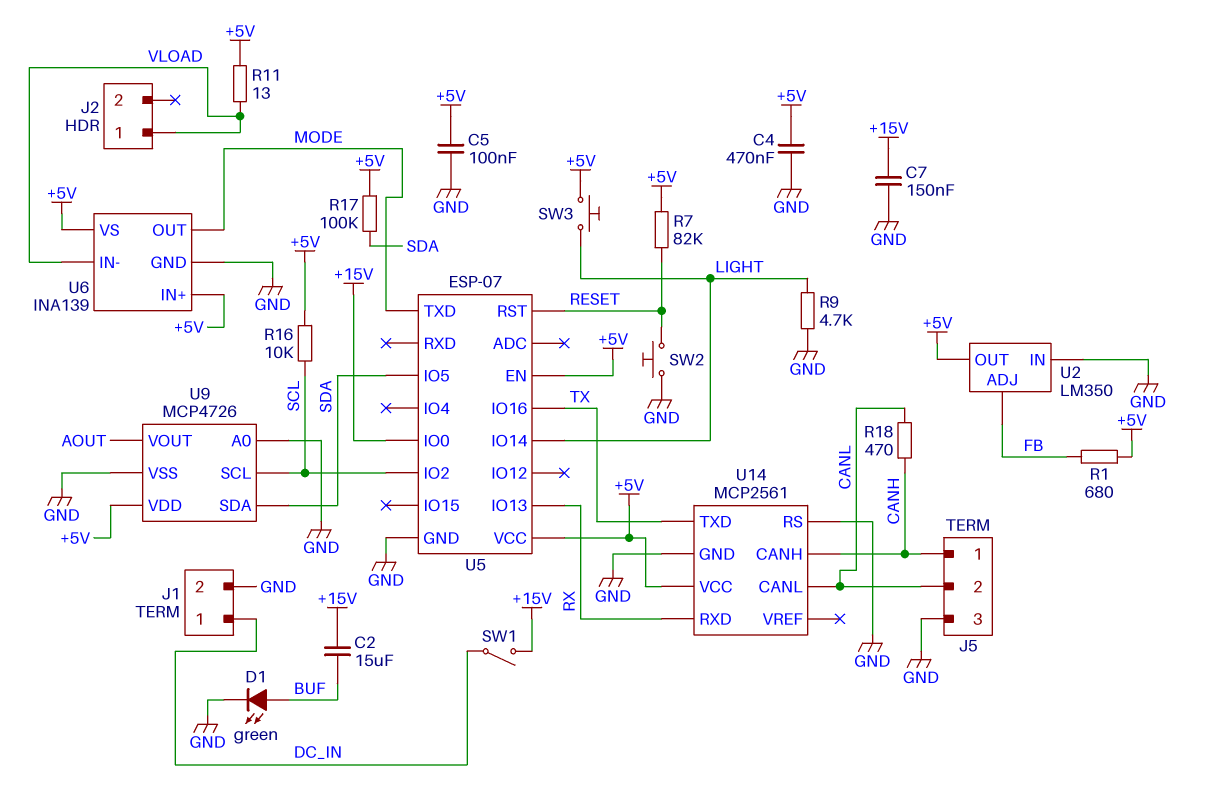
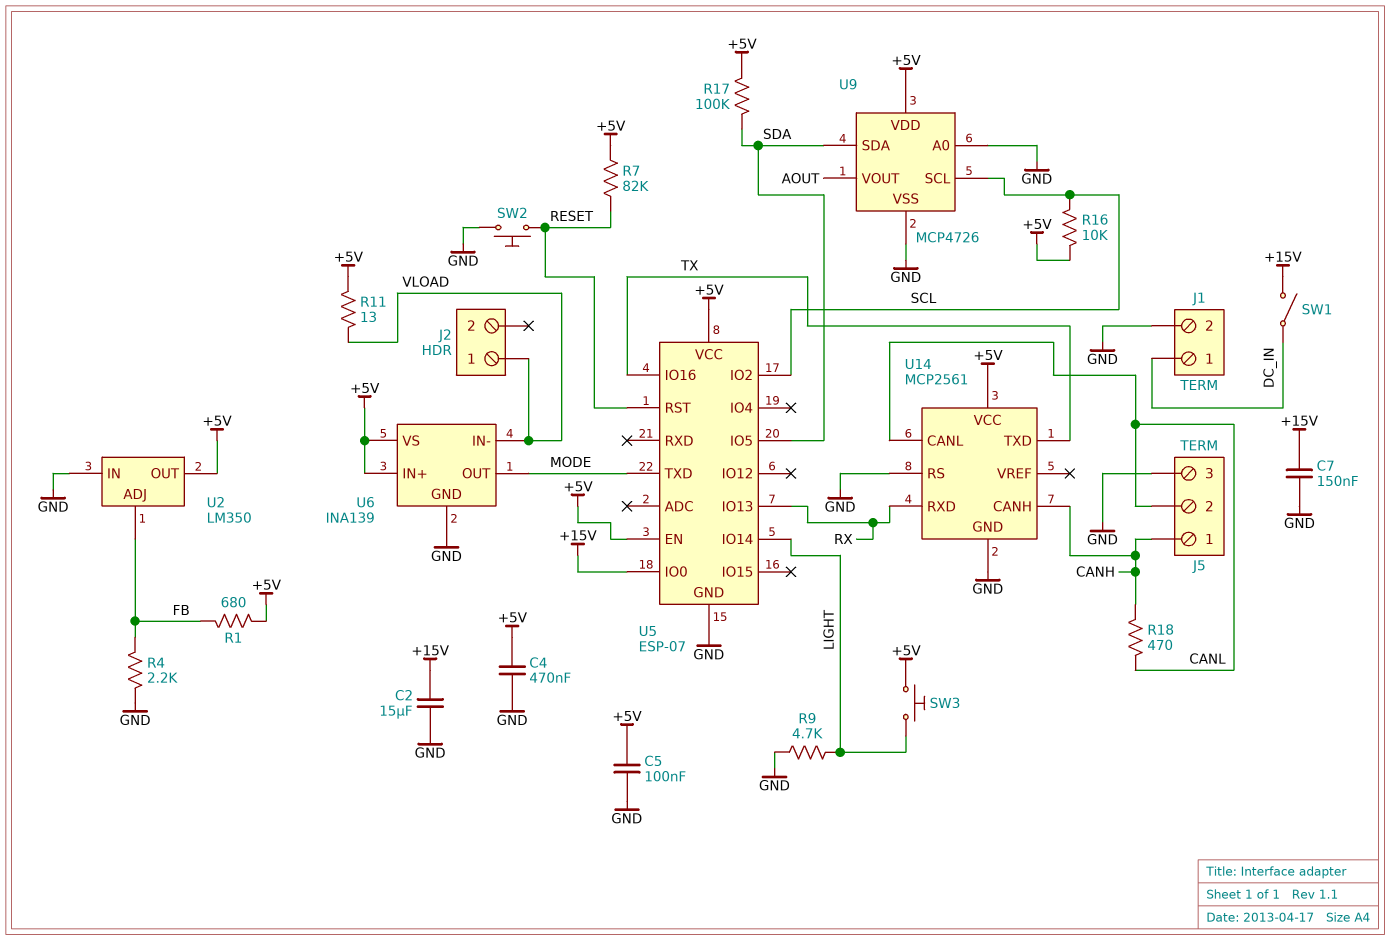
C2: 15uF (+15V, BUF) -> 15uF (+15V, GND)
D1: LED green (A BUF, K GND) -> none
R4: none -> 2.2k (FB, GND)

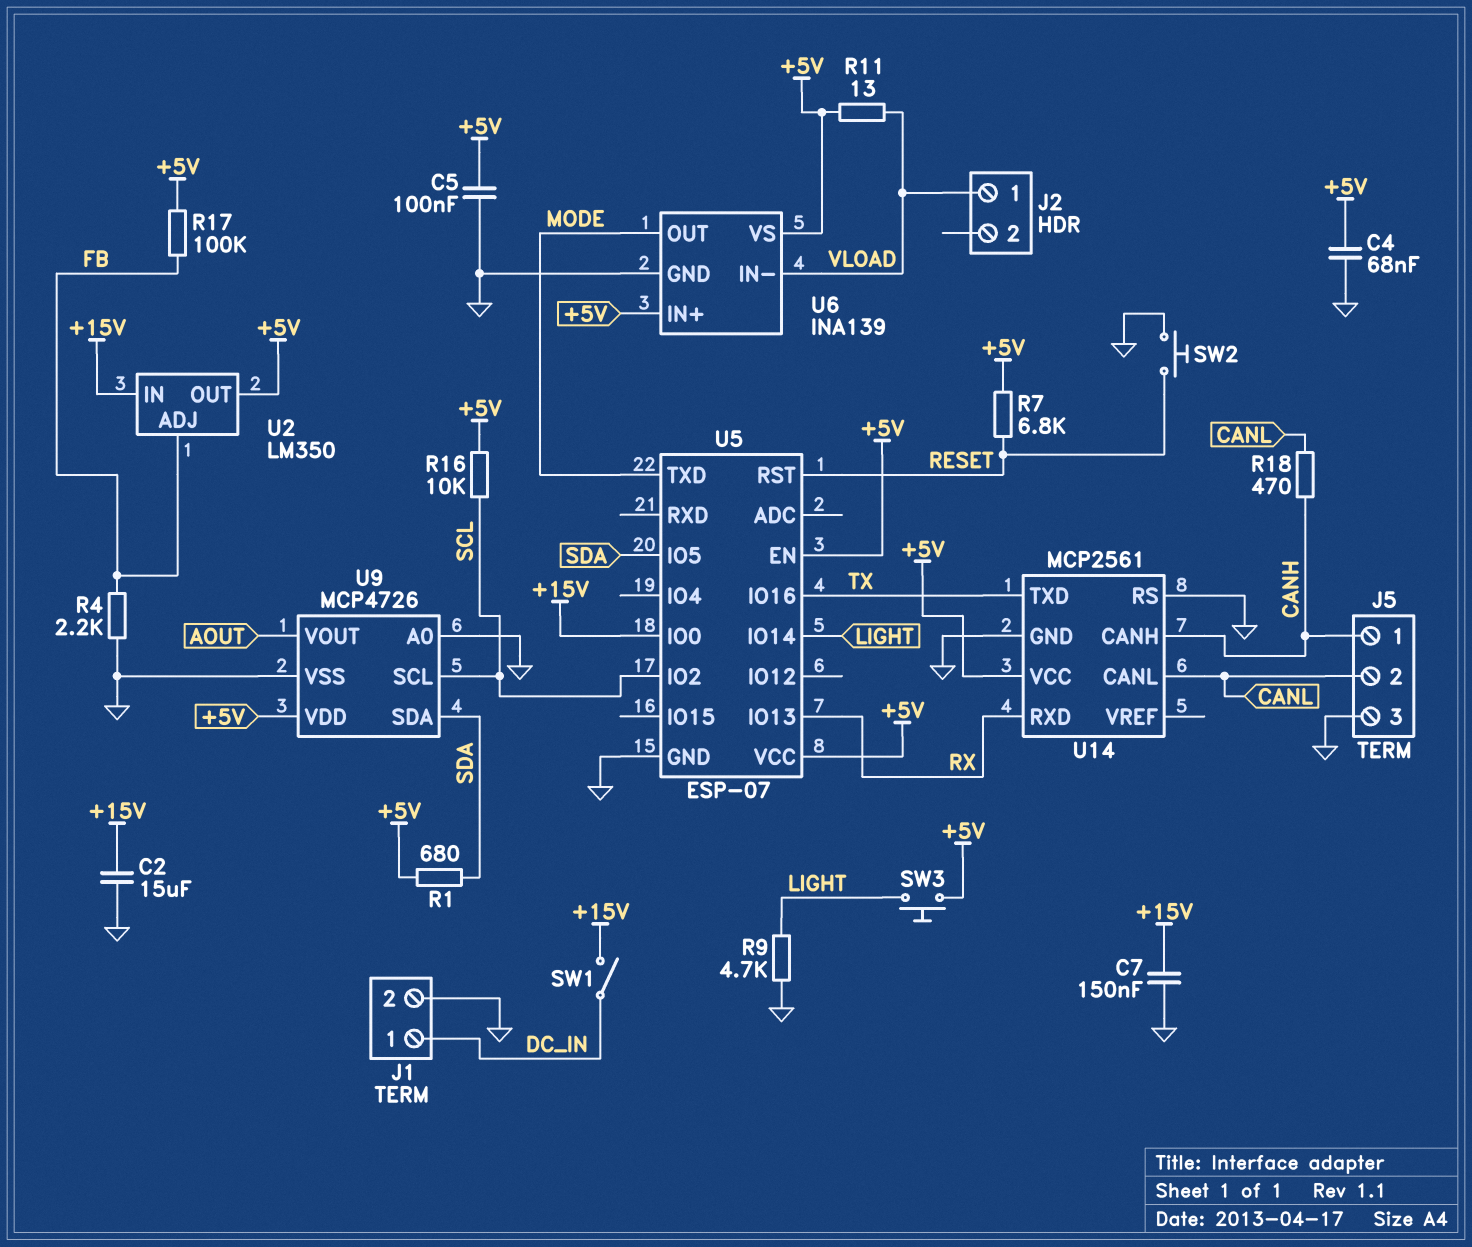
C4: 470nF (+5V, GND) -> 68nF (+5V, GND)
R1: 680 (+5V, FB) -> 680 (+5V, SDA)
R7: 82k (+5V, RESET) -> 6.8k (+5V, RESET)
R17: 100k (+5V, SDA) -> 100k (+5V, FB)
U2 pin IN: GND -> +15V

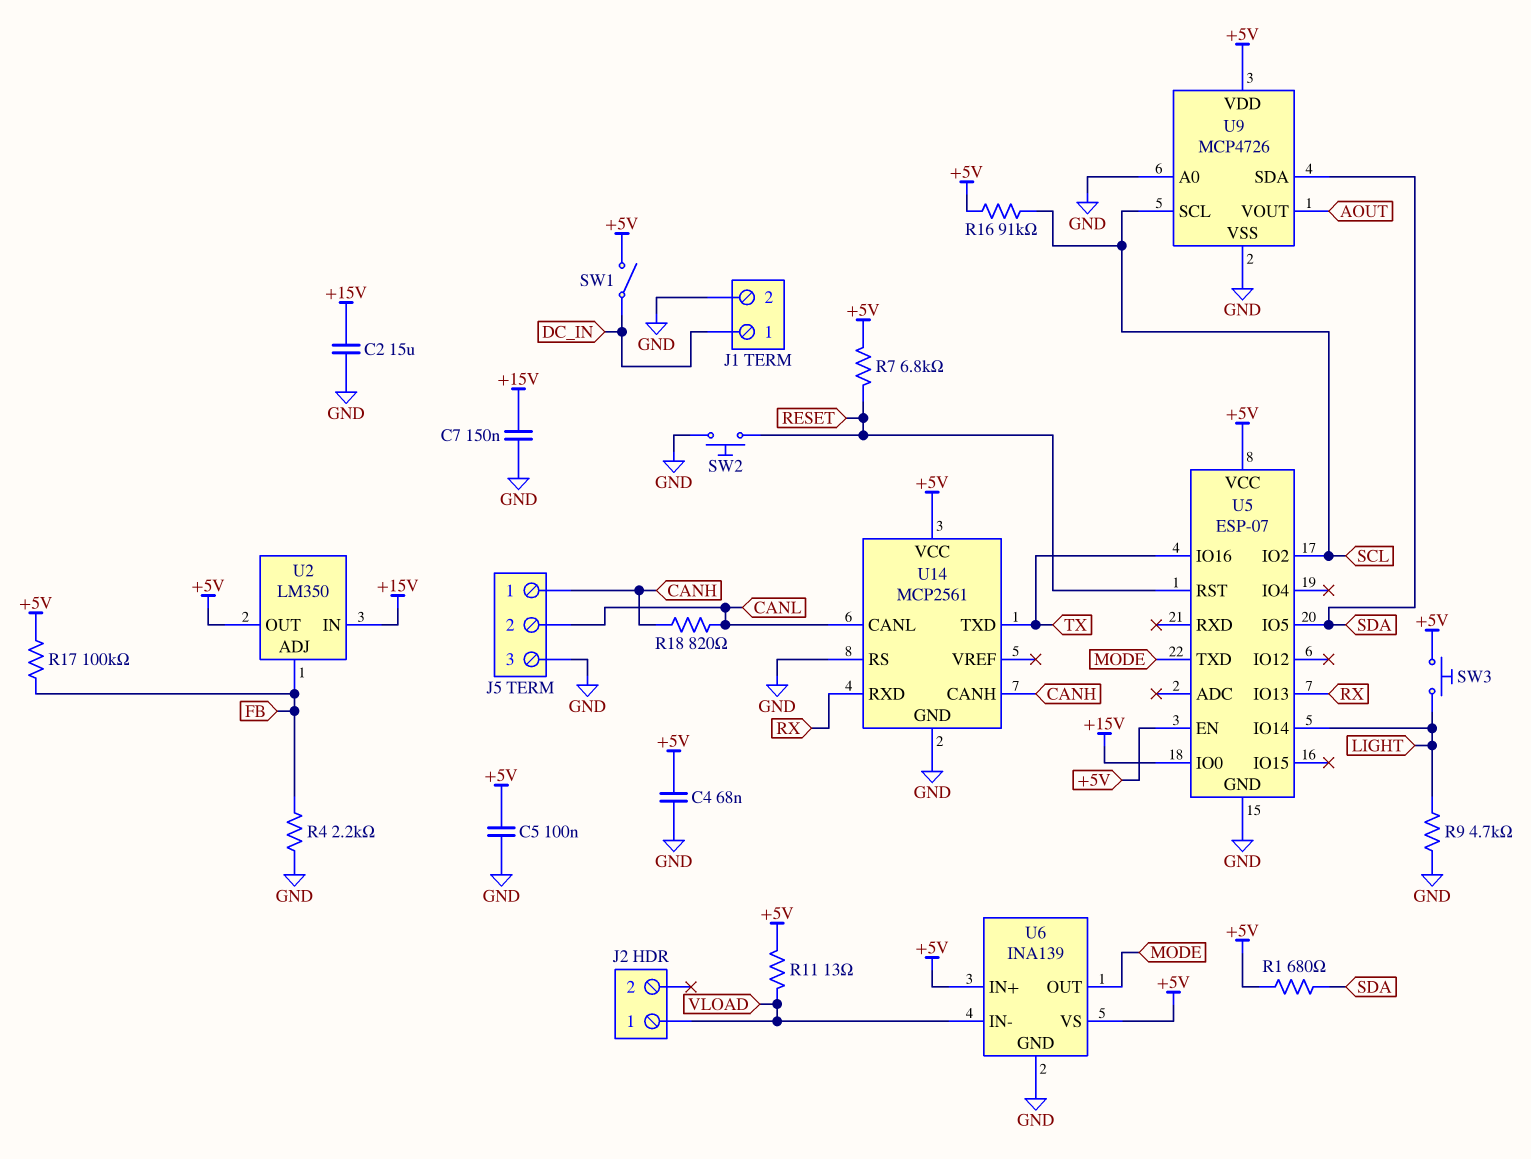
R16: 10k (+5V, SCL) -> 91k (+5V, SCL)
R18: 470 (CANH, CANL) -> 820 (CANH, CANL)
SW1: switch (+15V, DC_IN) -> switch (+5V, DC_IN)

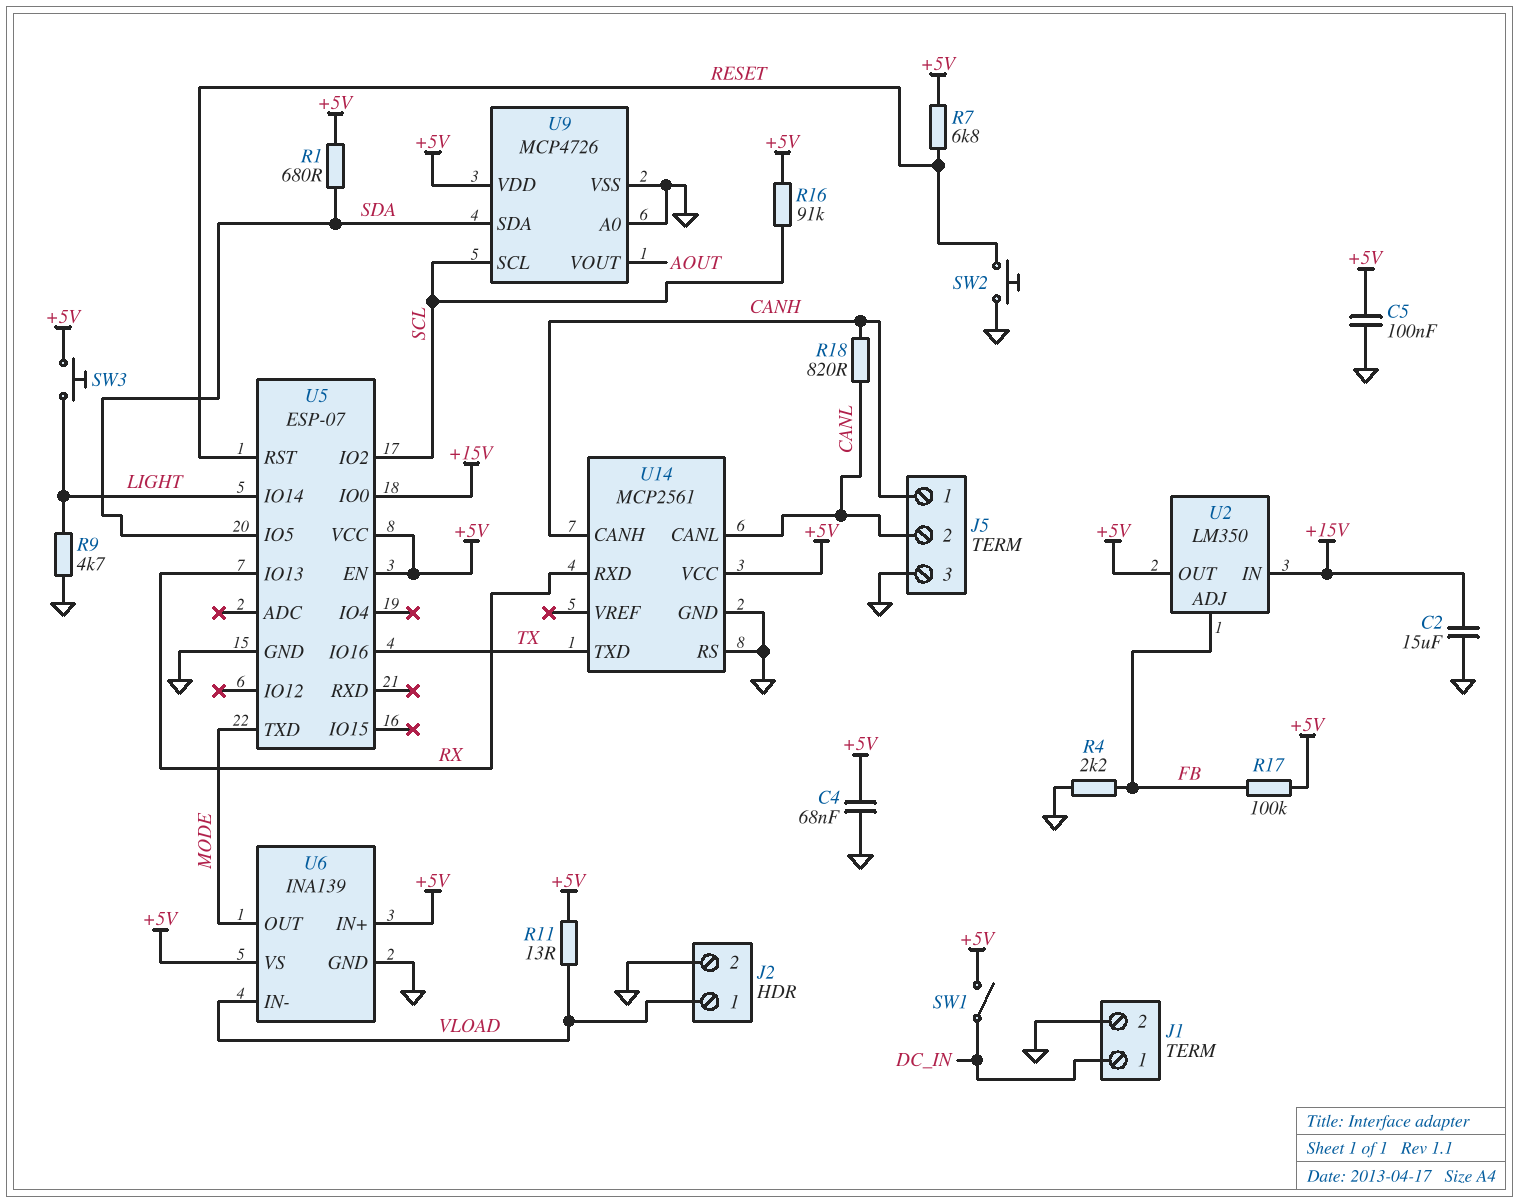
C7: 150nF (+15V, GND) -> none
J2 pin 2: none -> GND

